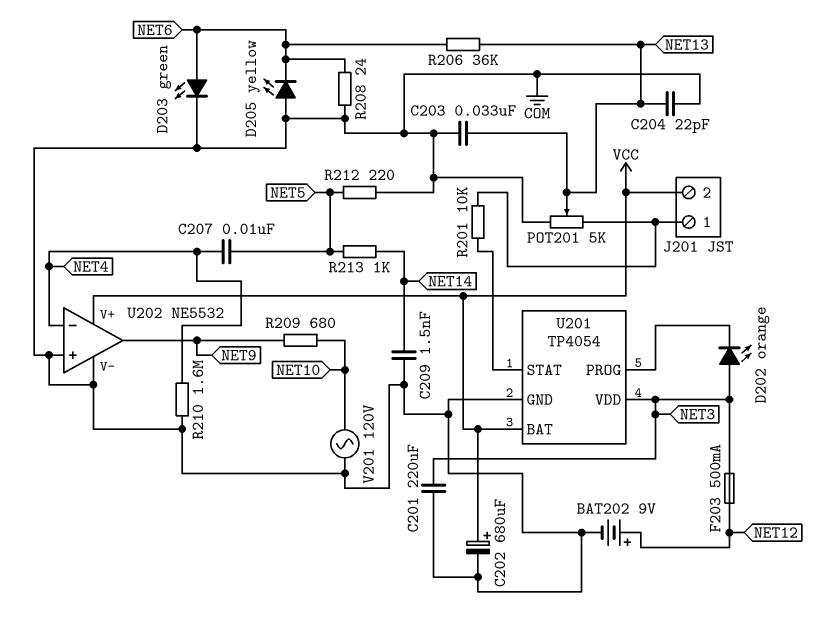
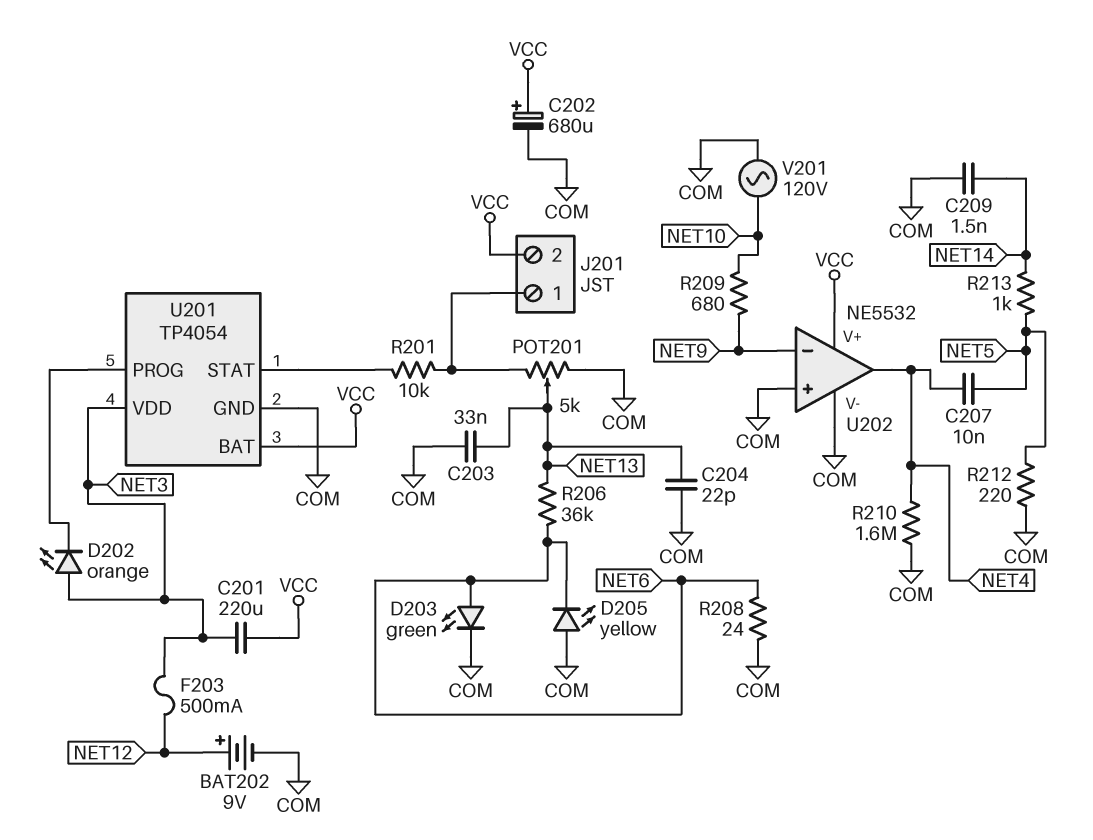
C201: 220uF (COM, NET3) -> 220uF (NET3, VCC)
U202 pin in-: NET4 -> NET9
U202 pin out: NET9 -> NET4

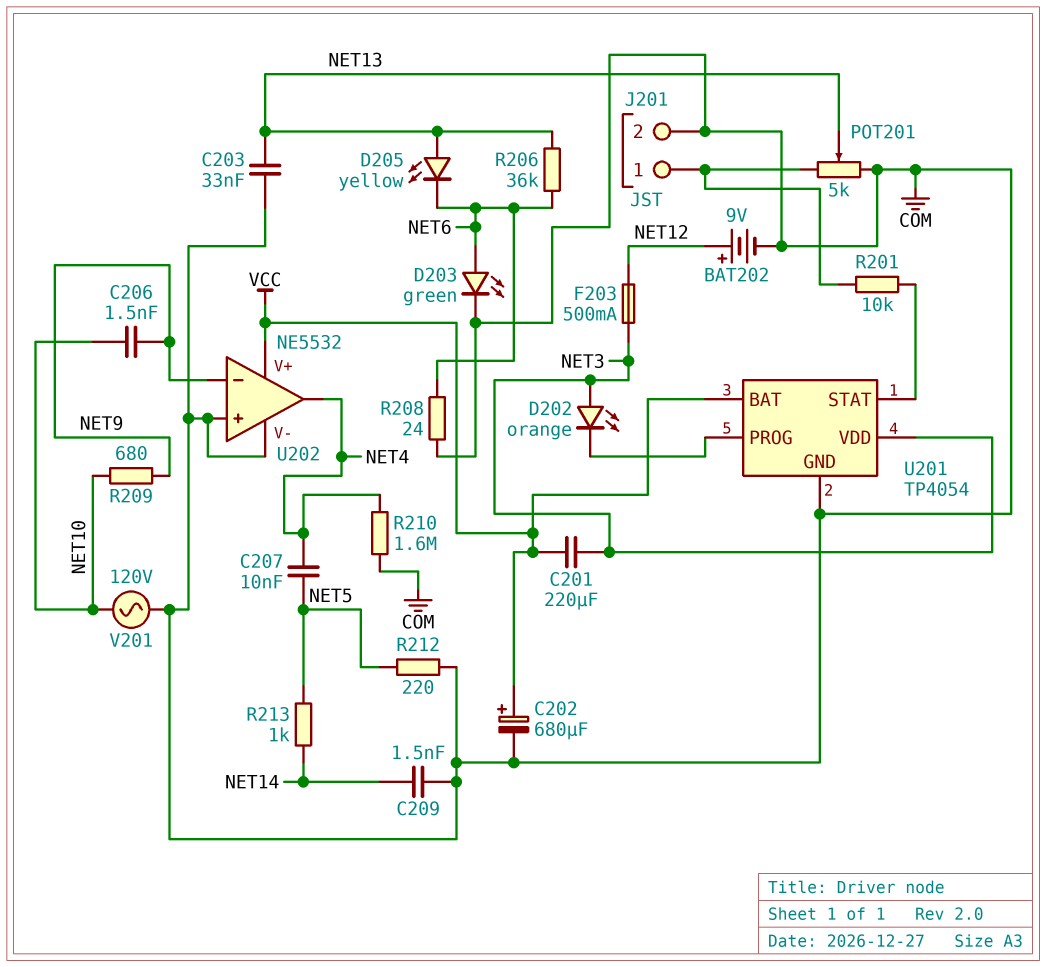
C204: 22pF (COM, NET13) -> none
C206: none -> 1.5nF (NET9, NET10)
D205: LED yellow (A COM, K NET6) -> LED yellow (A NET13, K NET6)
J201 pin 2: VCC -> COM

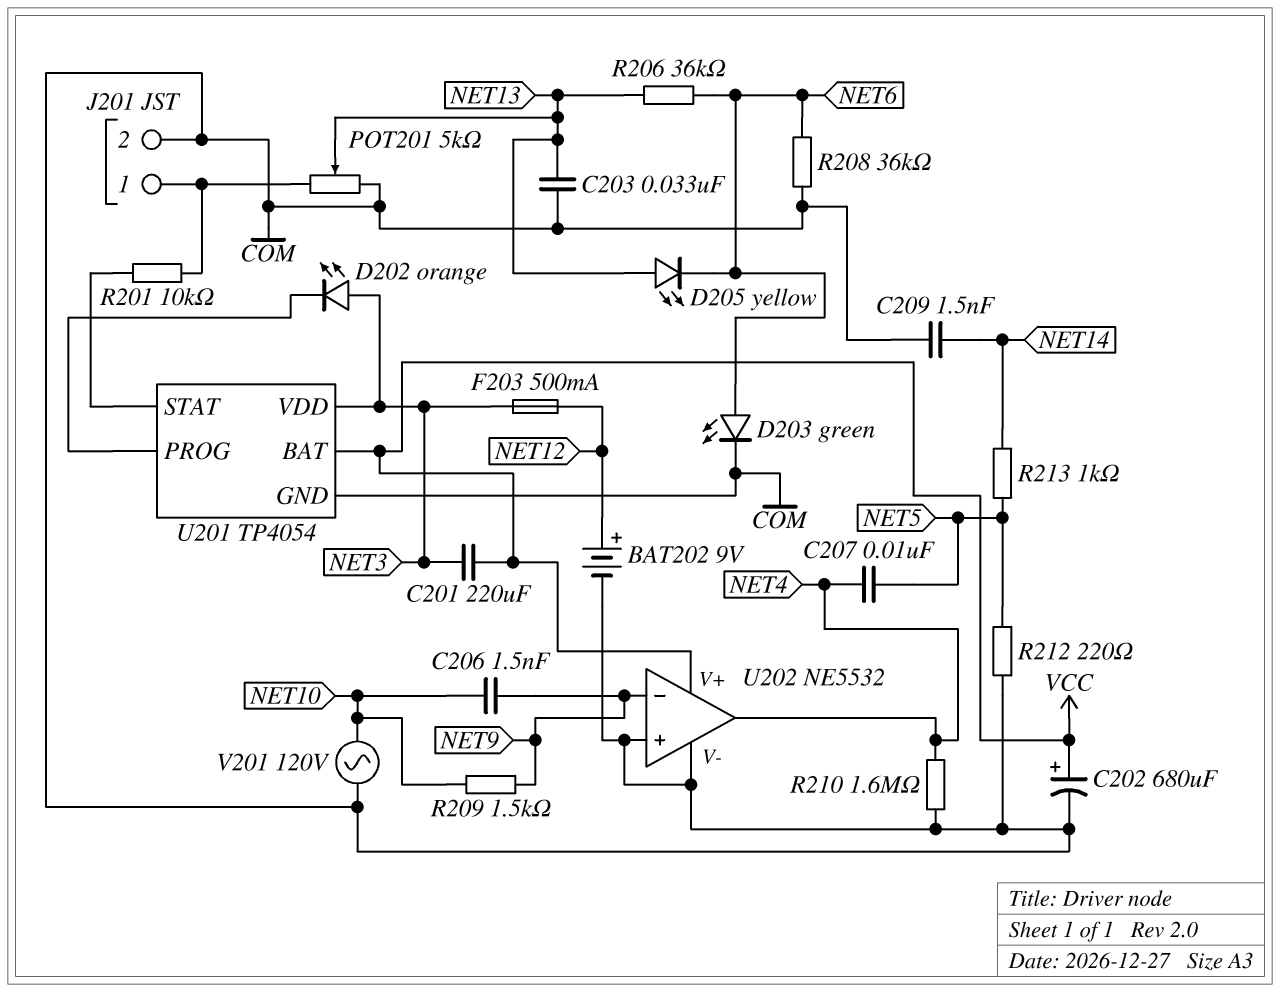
R208: 24 (COM, NET6) -> 36k (COM, NET6)
R209: 680 (NET9, NET10) -> 1.5k (NET9, NET10)

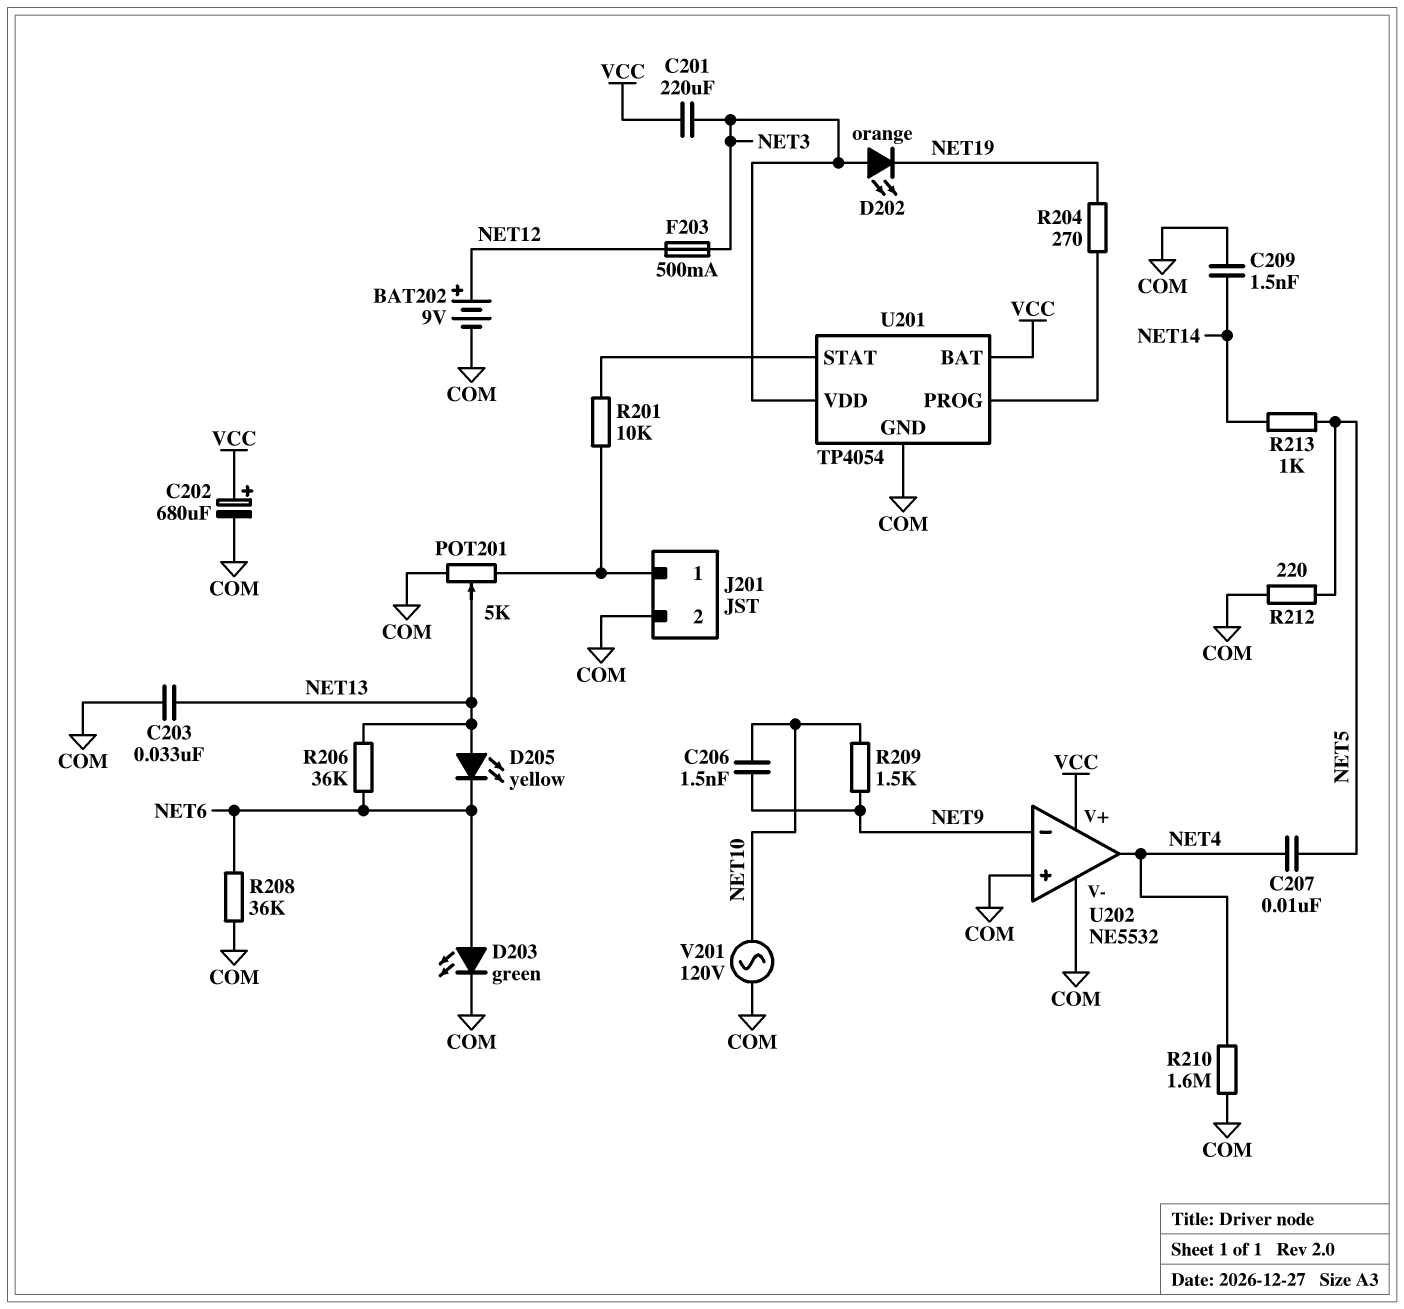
D202: LED orange (A NET3, K U201/PROG) -> LED orange (A NET3, K NET19)
R204: none -> 270 (NET19, U201/PROG)

